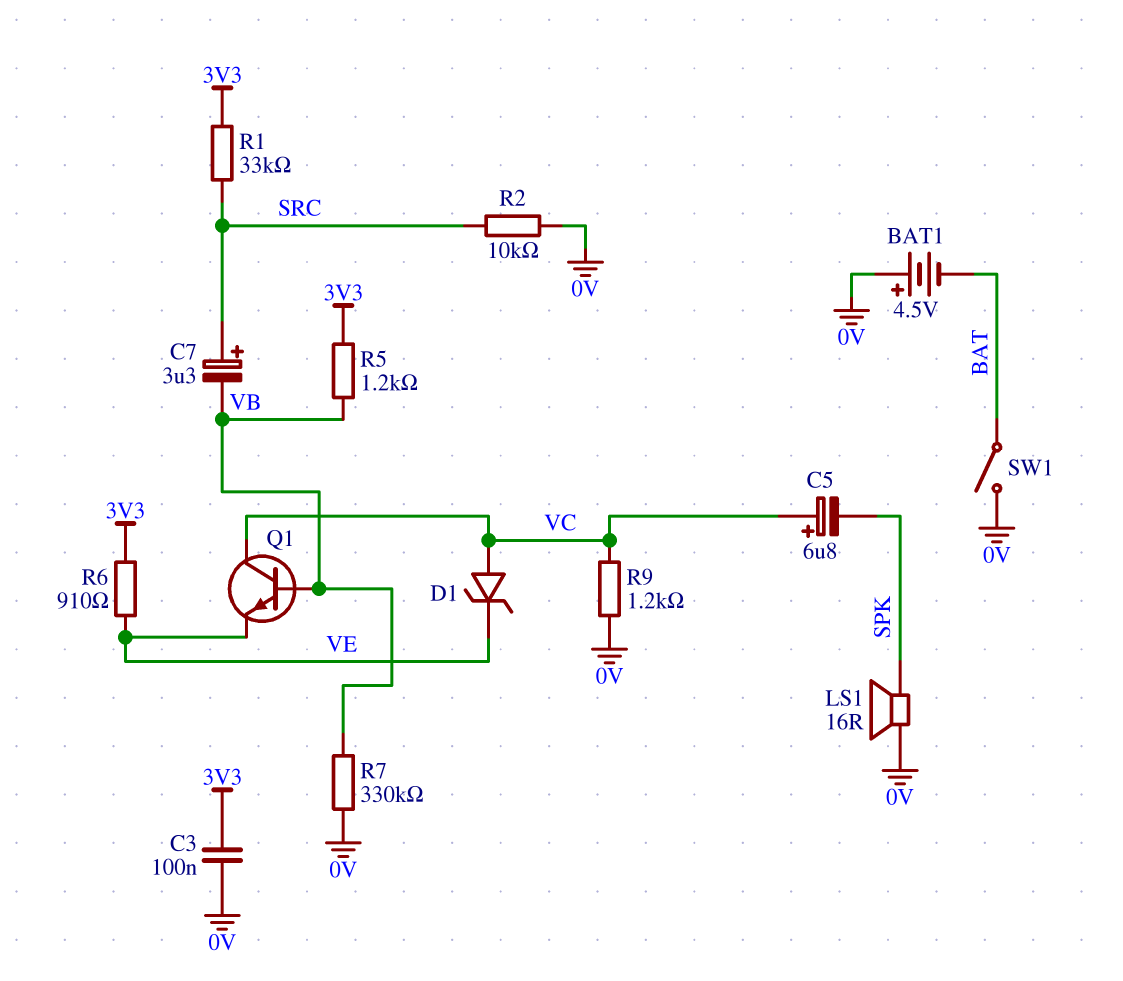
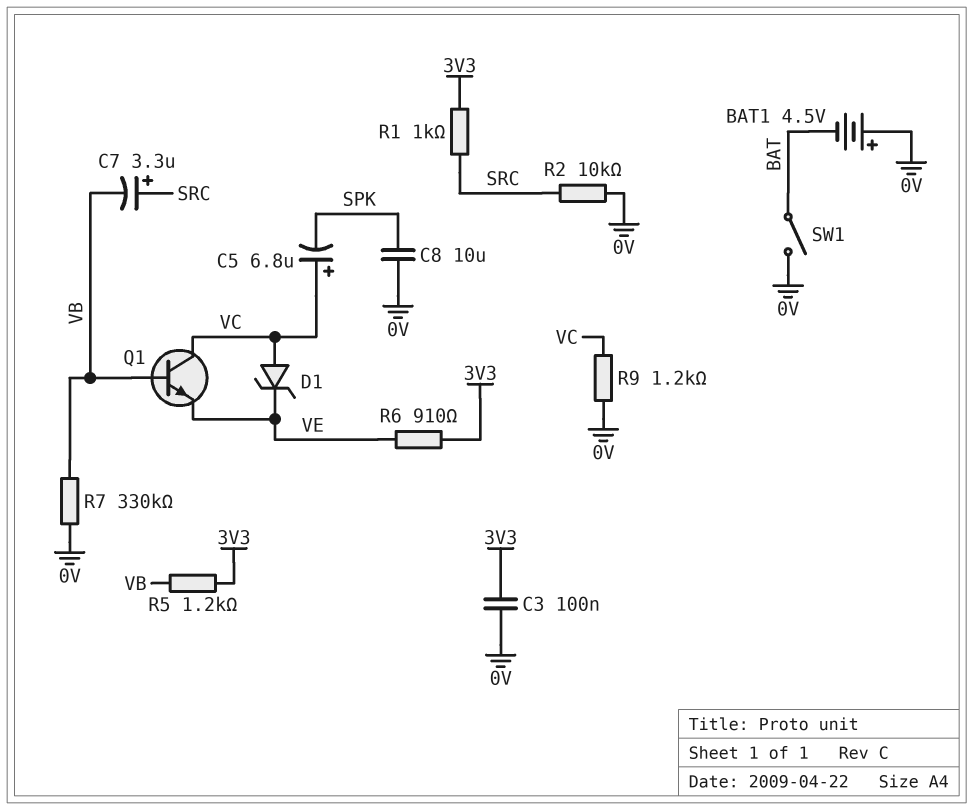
C8: none -> 10uF (0V, SPK)
LS1: speaker 16R (0V, SPK) -> none
R1: 33k (3V3, SRC) -> 1k (3V3, SRC)

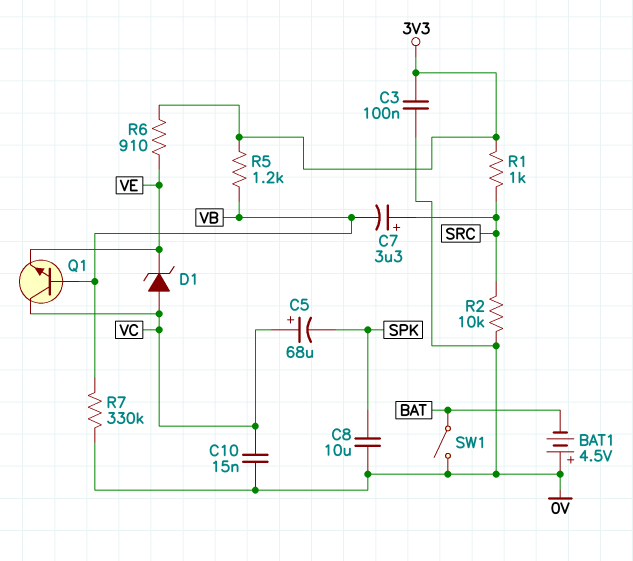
C5: 6.8uF (plus VC, minus SPK) -> 68uF (plus VC, minus SPK)
C10: none -> 15nF (0V, VC)
R9: 1.2k (0V, VC) -> none

